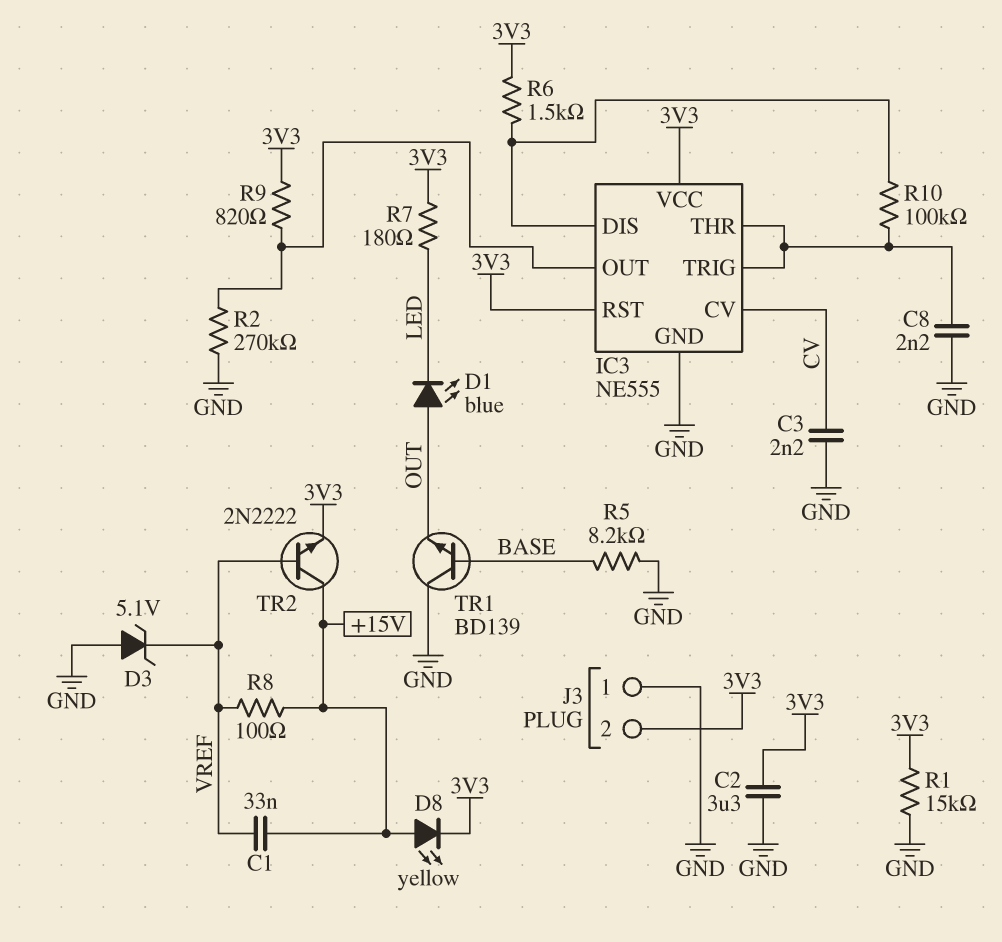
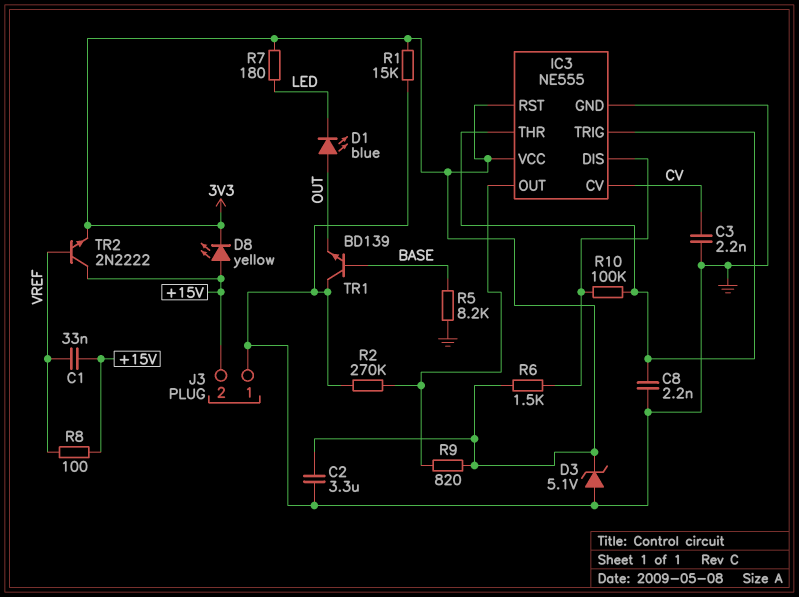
D3: zener 5.1V (A GND, K VREF) -> zener 5.1V (A GND, K 3V3)
J3 pin 2: 3V3 -> +15V

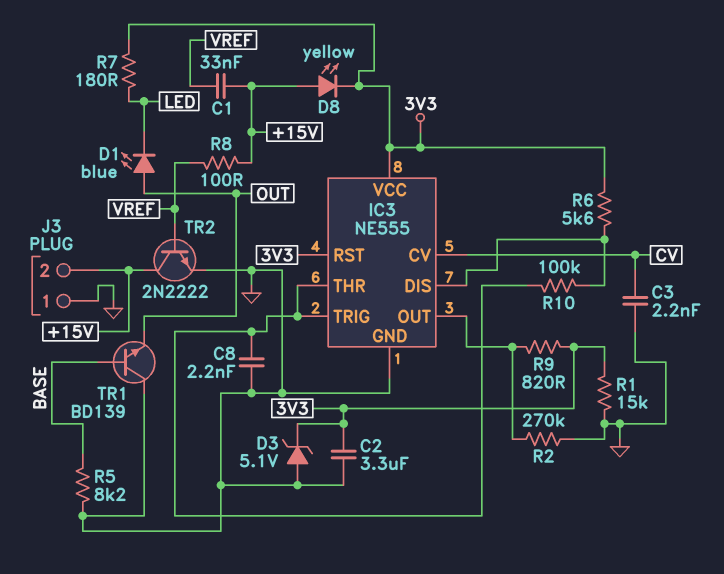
R6: 1.5k (3V3, IC3/DIS) -> 5.6k (3V3, IC3/DIS)
TR2: NPN 2N2222 (B VREF, C +15V, E 3V3) -> NPN 2N2222 (B VREF, C +15V, E GND)

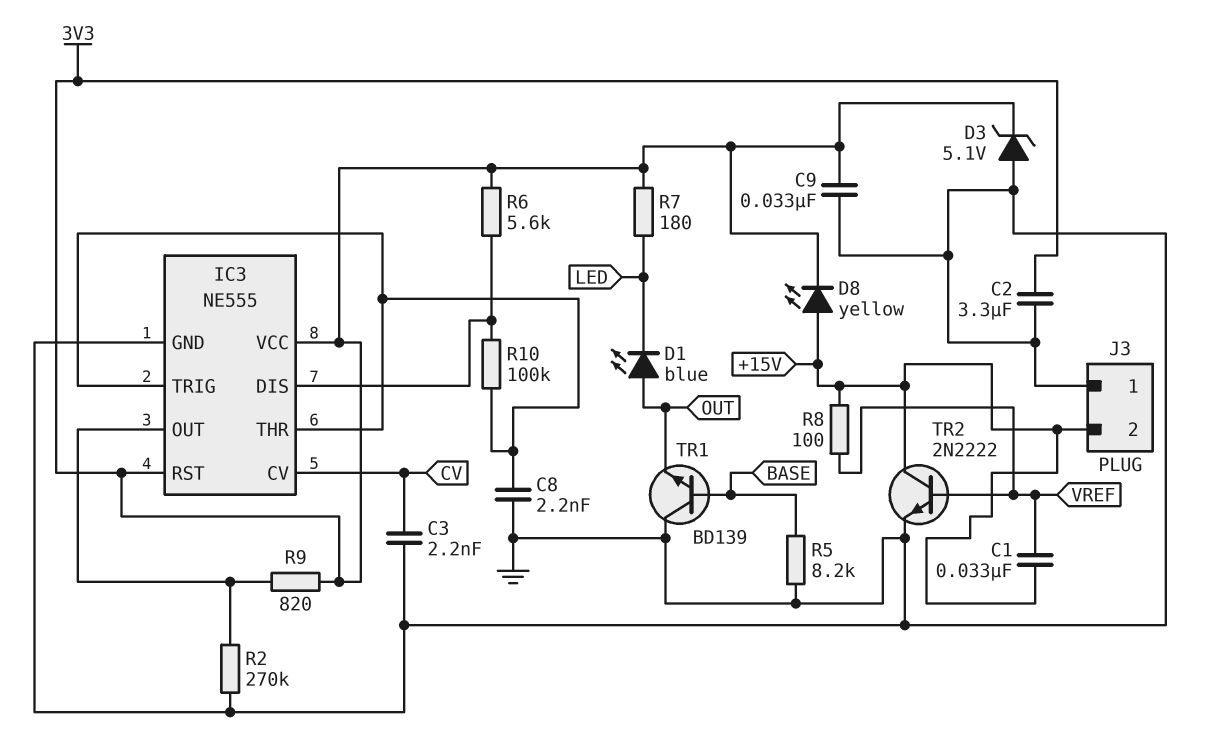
C9: none -> 33nF (3V3, GND)
R1: 15k (3V3, GND) -> none

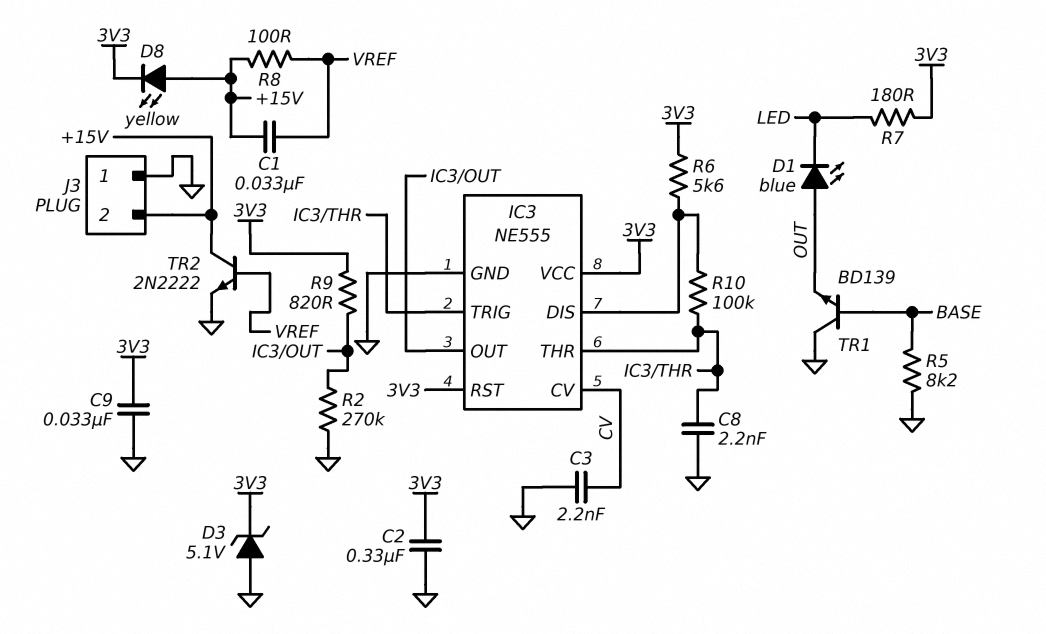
C2: 3.3uF (3V3, GND) -> 330nF (3V3, GND)

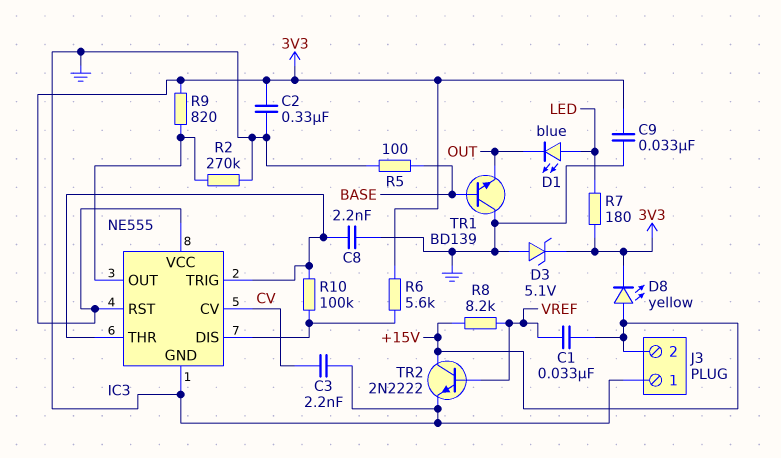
D1: LED blue (A OUT, K LED) -> LED blue (A LED, K OUT)
R5: 8.2k (BASE, GND) -> 100 (BASE, GND)
R8: 100 (+15V, VREF) -> 8.2k (+15V, VREF)

